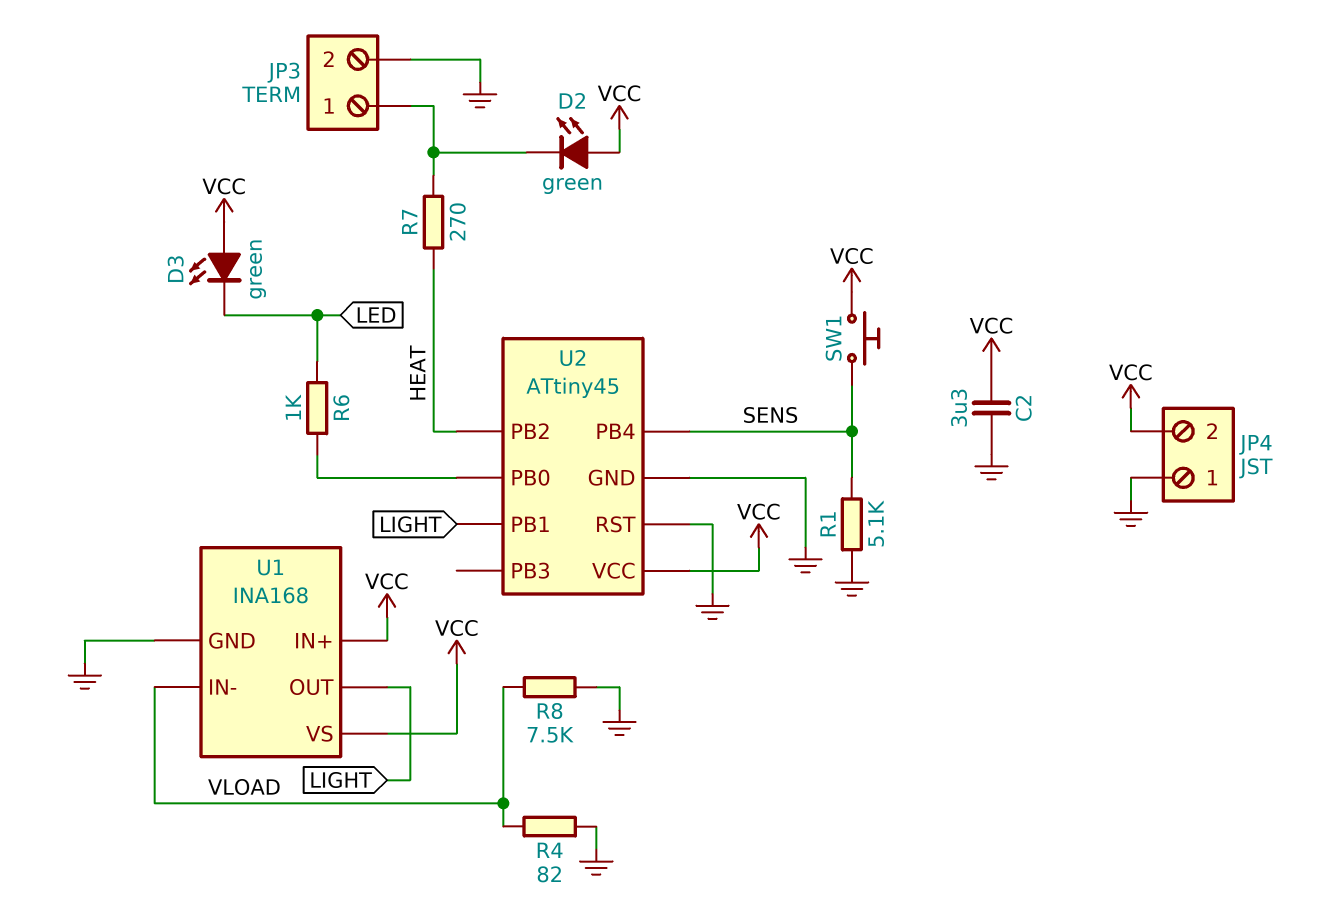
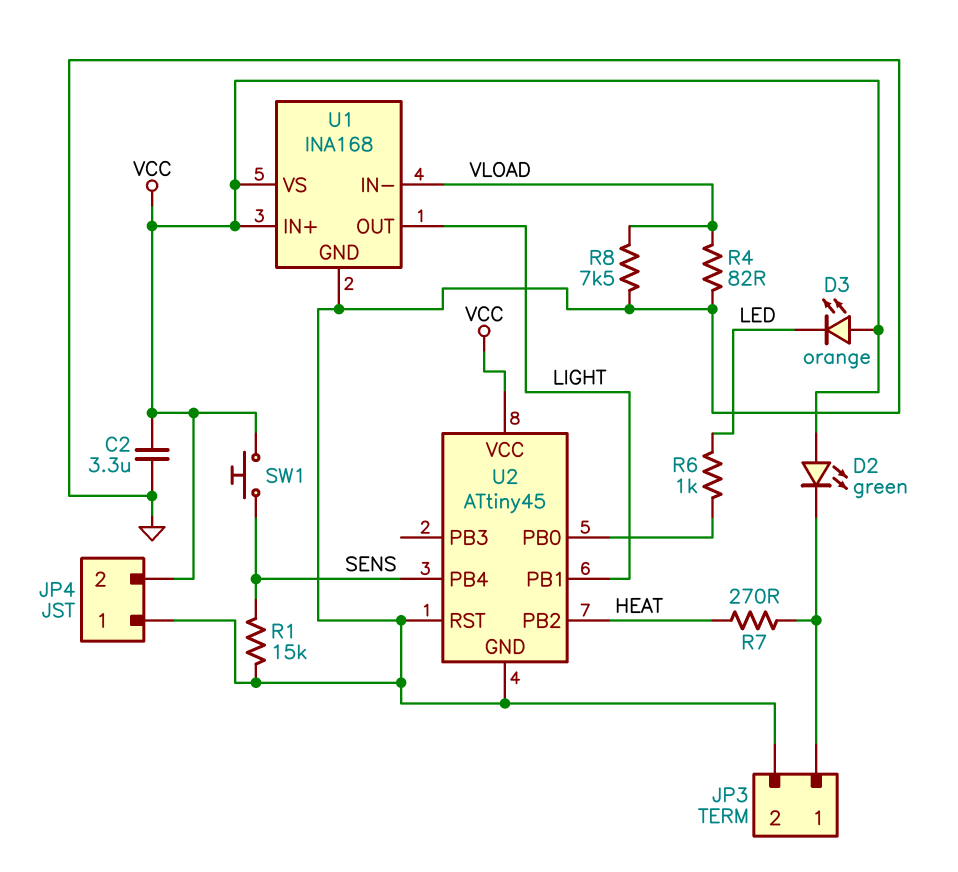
D3: LED green (A VCC, K LED) -> LED orange (A VCC, K LED)
R1: 5.1k (GND, SENS) -> 15k (GND, SENS)

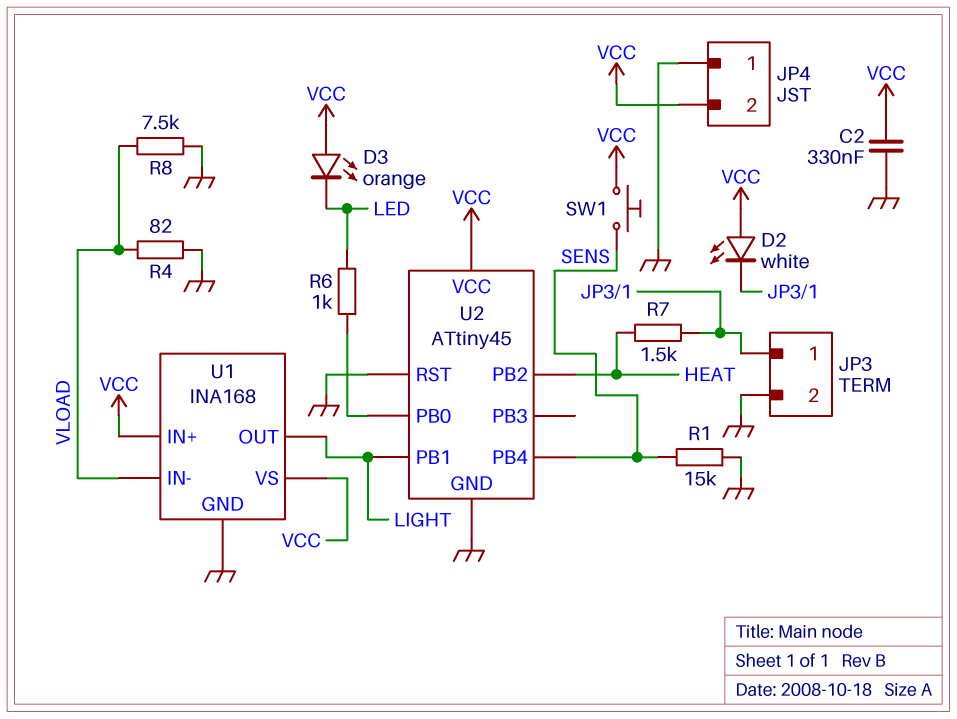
C2: 3.3uF (GND, VCC) -> 330nF (GND, VCC)
D2: LED green (A VCC, K JP3/1) -> LED white (A VCC, K JP3/1)
R7: 270 (HEAT, JP3/1) -> 1.5k (HEAT, JP3/1)

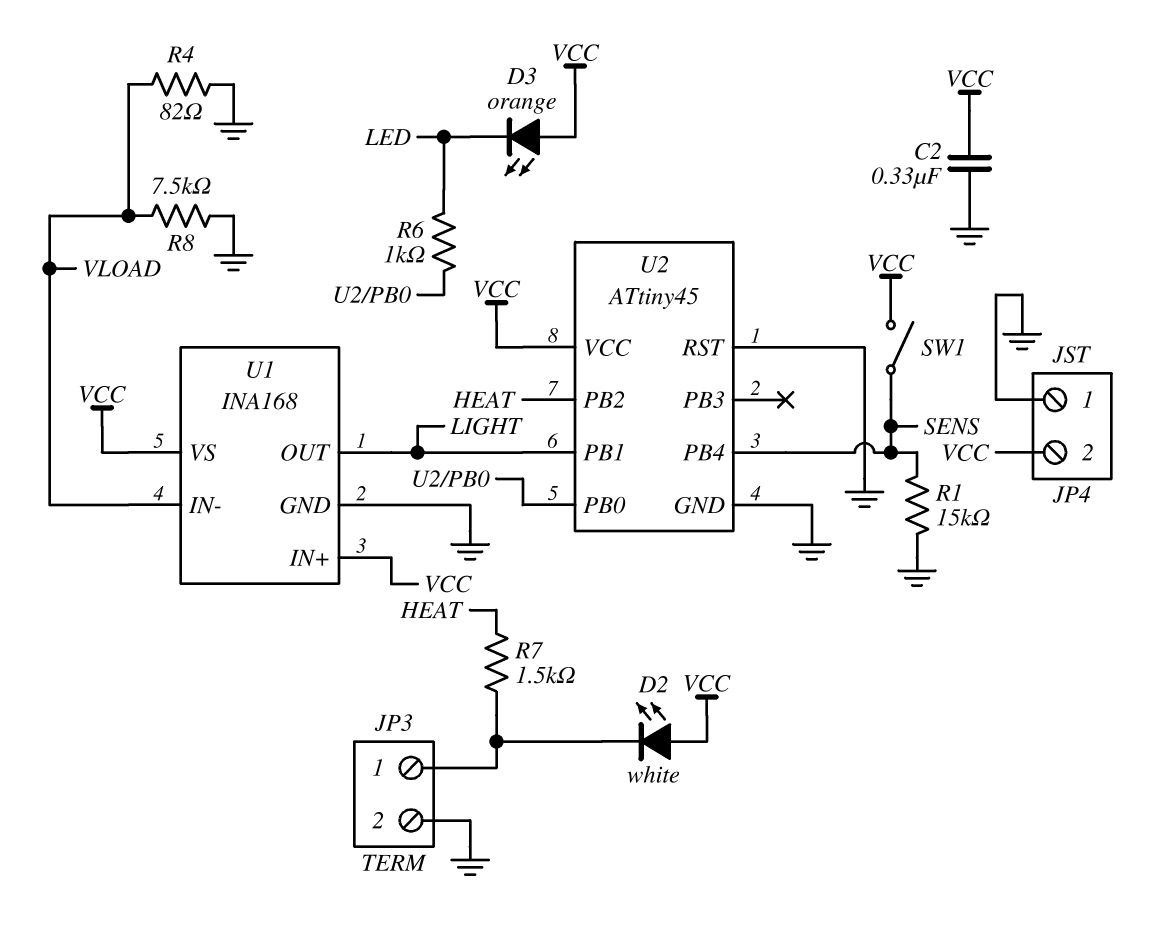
SW1: button (SENS, VCC) -> switch (SENS, VCC)

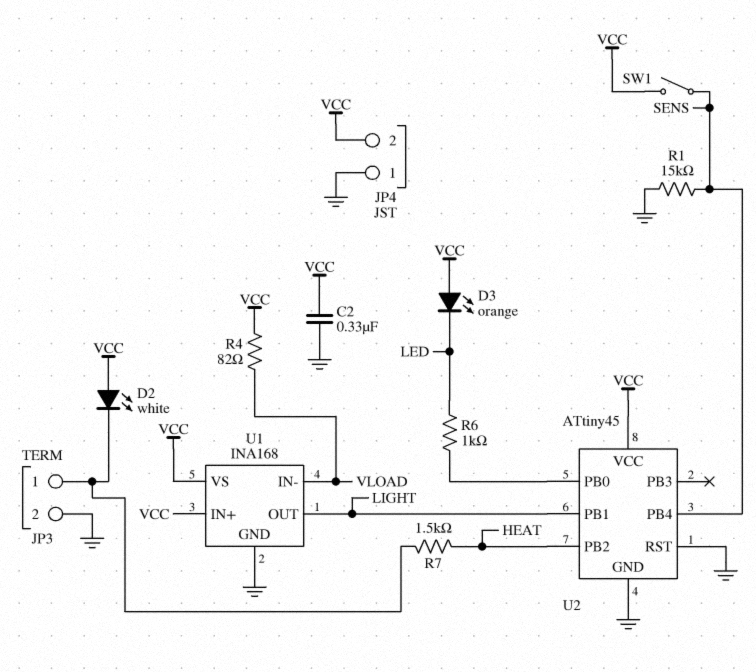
R4: 82 (GND, VLOAD) -> 82 (VCC, VLOAD)
R8: 7.5k (GND, VLOAD) -> none

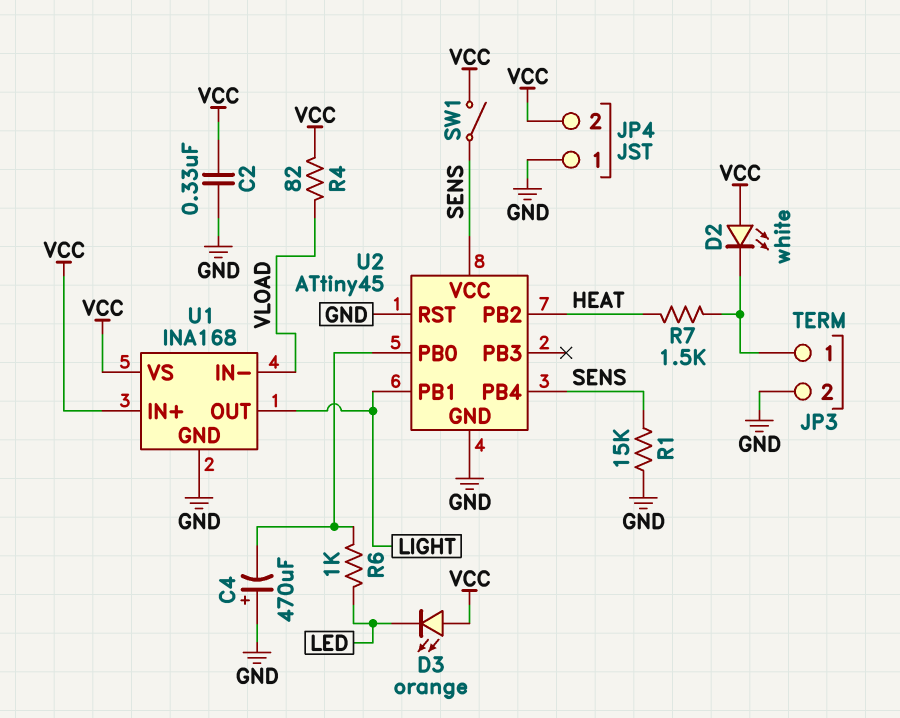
C4: none -> 470uF (plus GND, minus U2/PB0)
U2 pin VCC: VCC -> SENS

